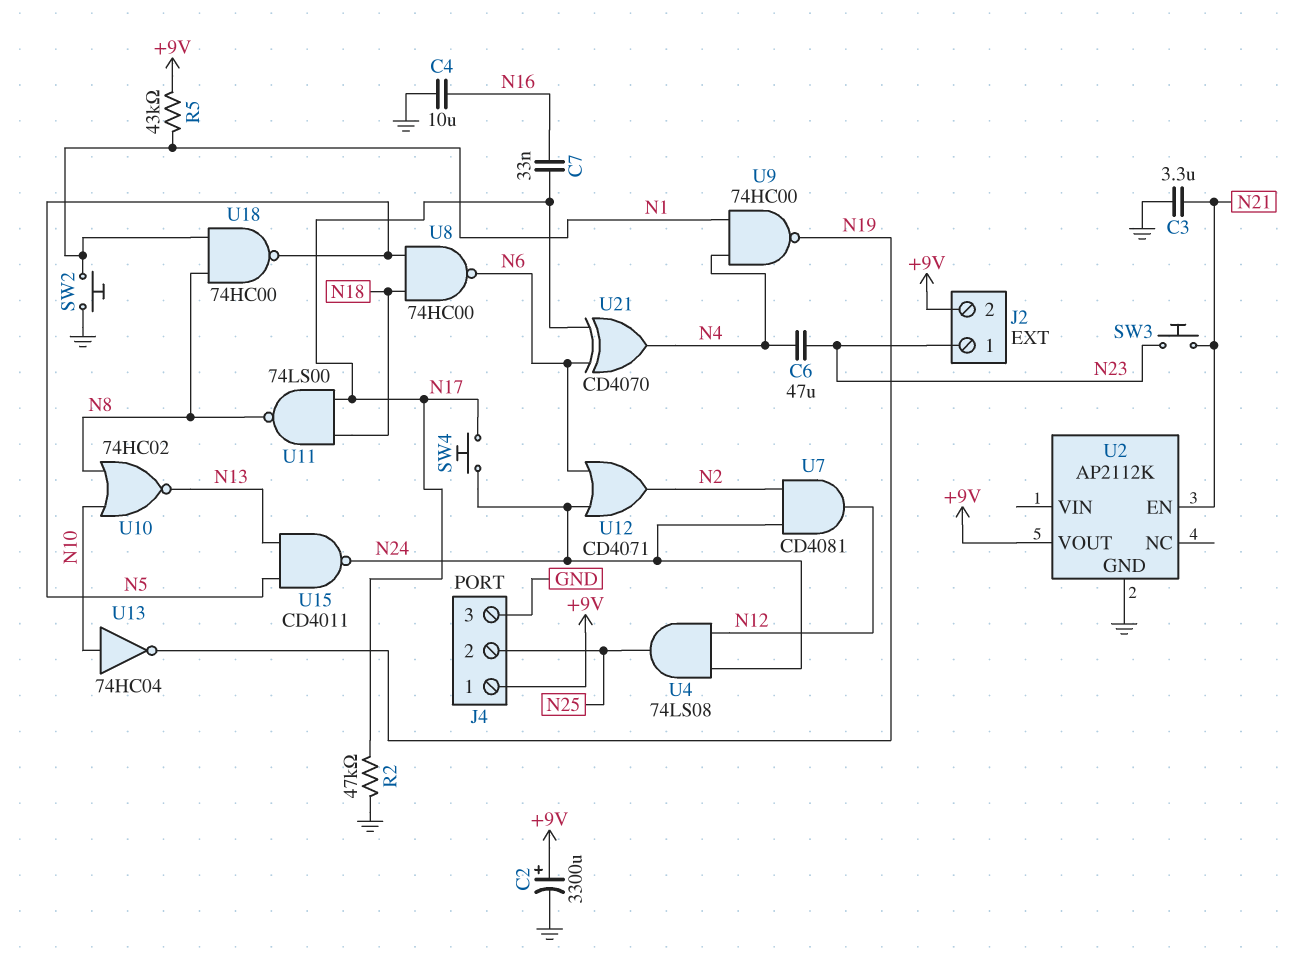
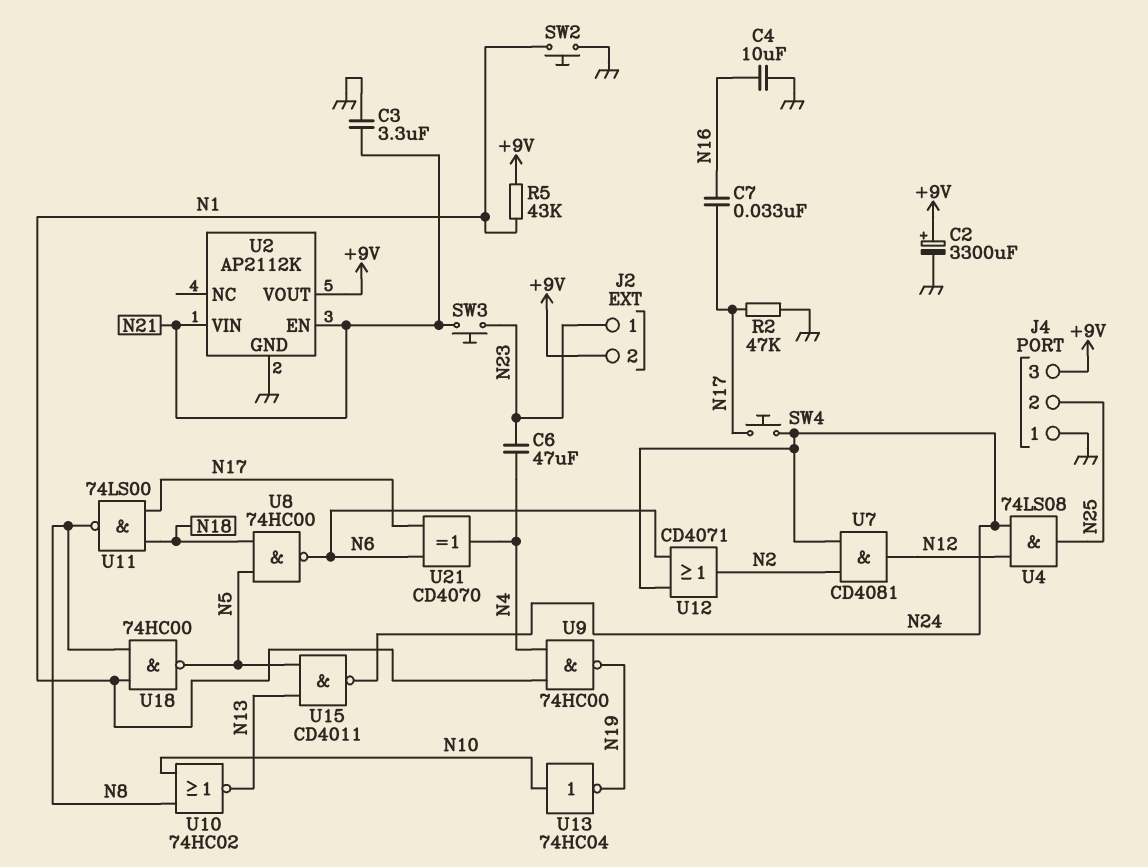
J4 pin 1: +9V -> GND
J4 pin 3: GND -> +9V
U2 pin VIN: none -> N21

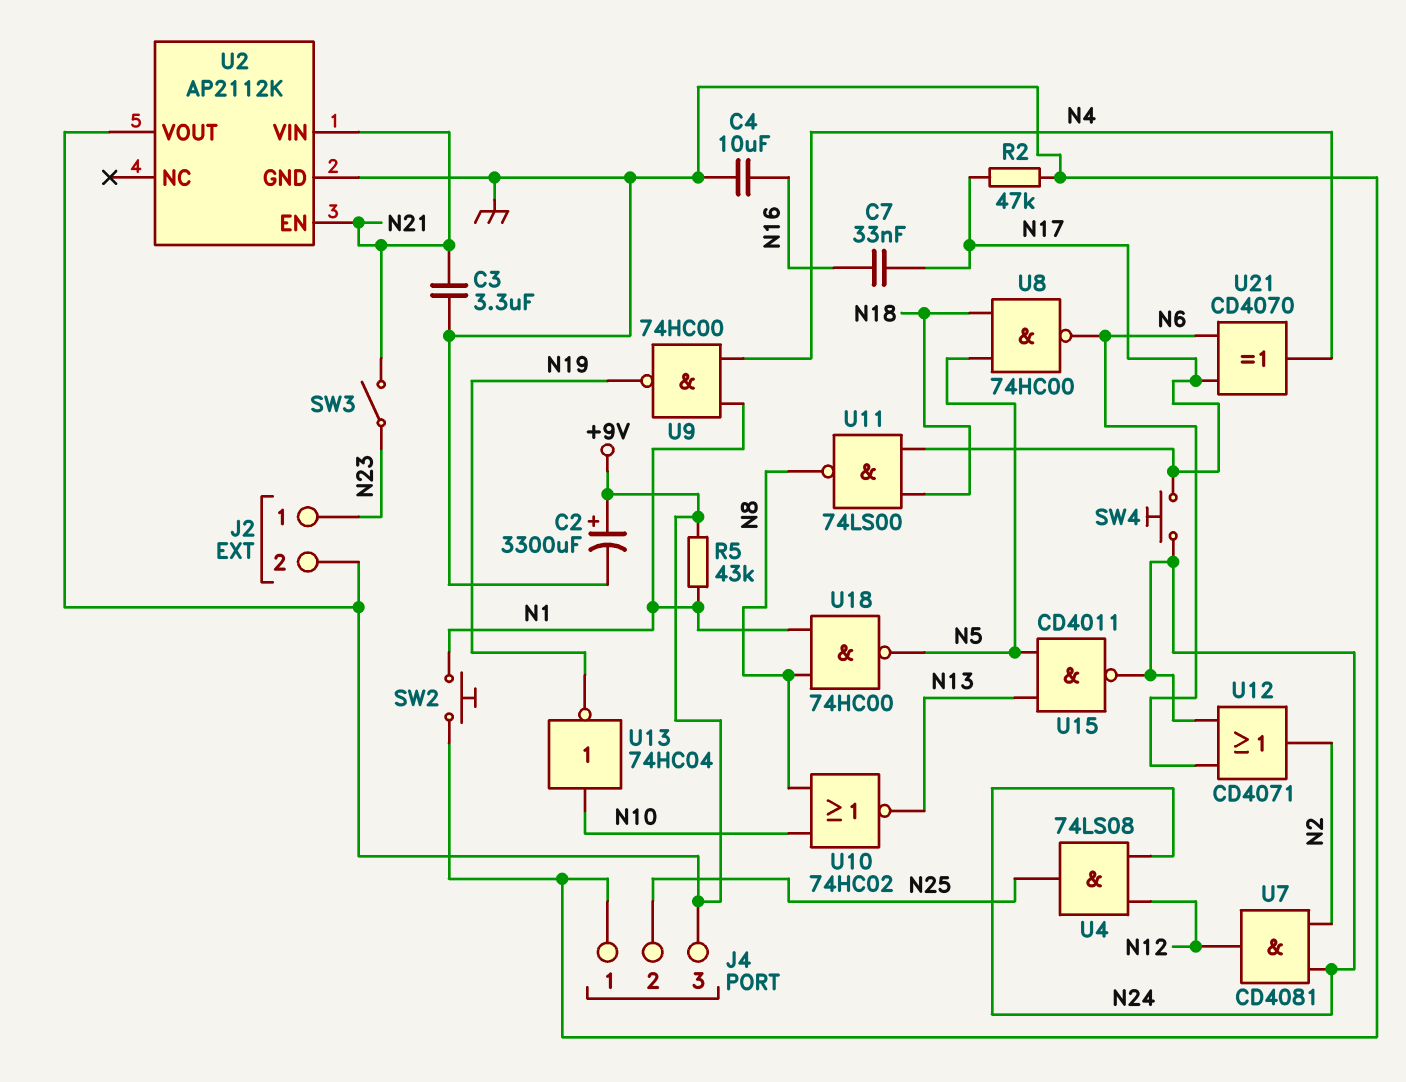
C6: 47uF (N4, N23) -> none
SW3: button (N21, N23) -> switch (N21, N23)

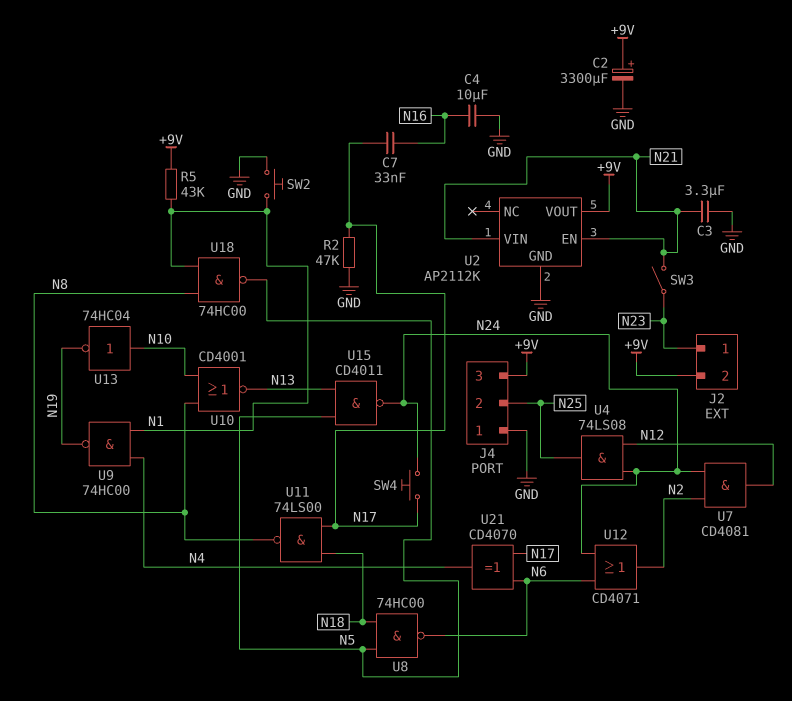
U10: NOR 74HC02 (in N8, in N10, out N13) -> NOR CD4001 (in N8, in N10, out N13)

